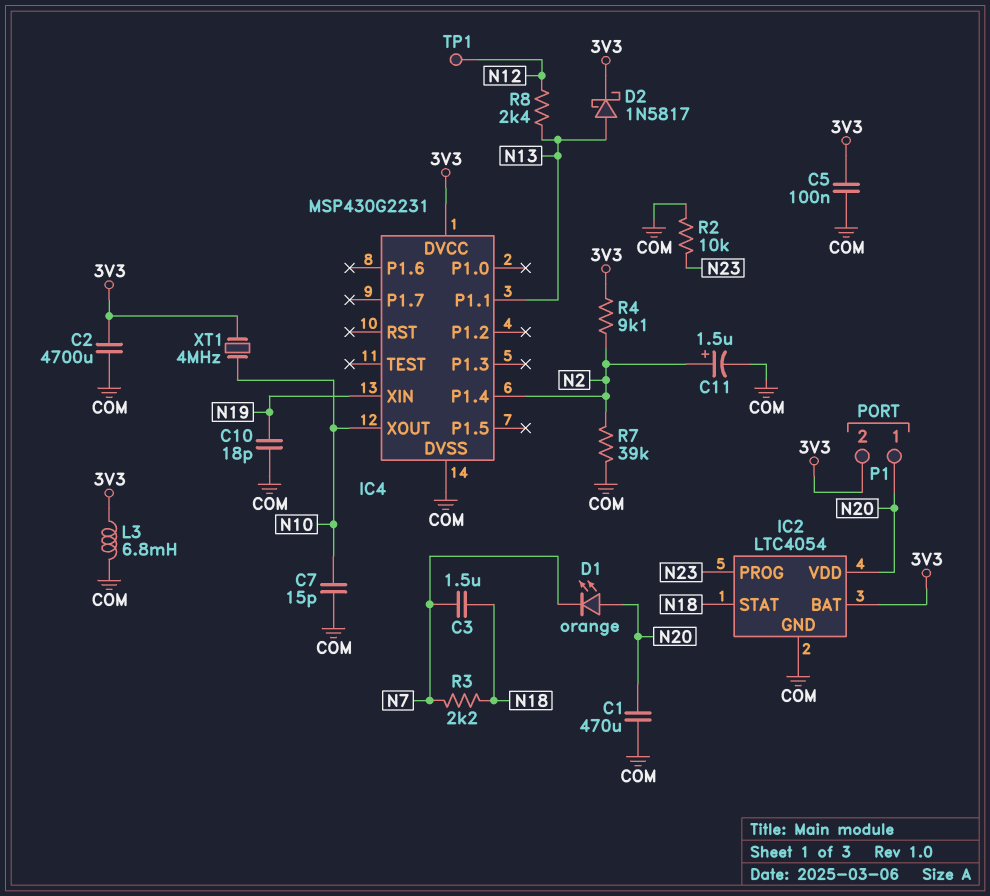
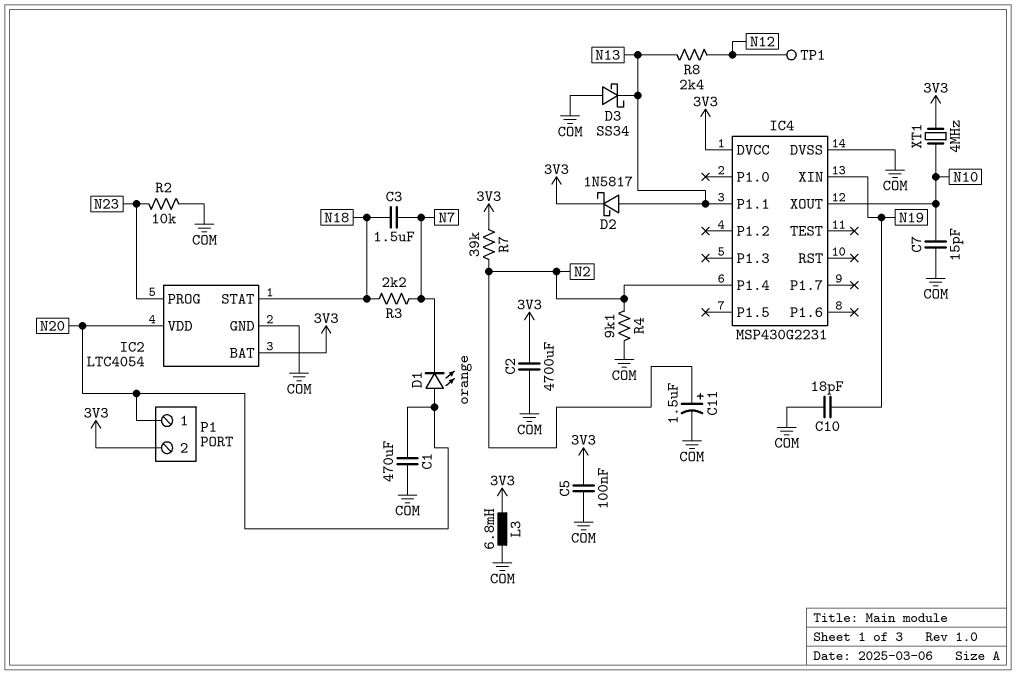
D3: none -> schottky SS34 (A COM, K N13)
R4: 9.1k (3V3, N2) -> 9.1k (COM, N2)
R7: 39k (COM, N2) -> 39k (3V3, N2)

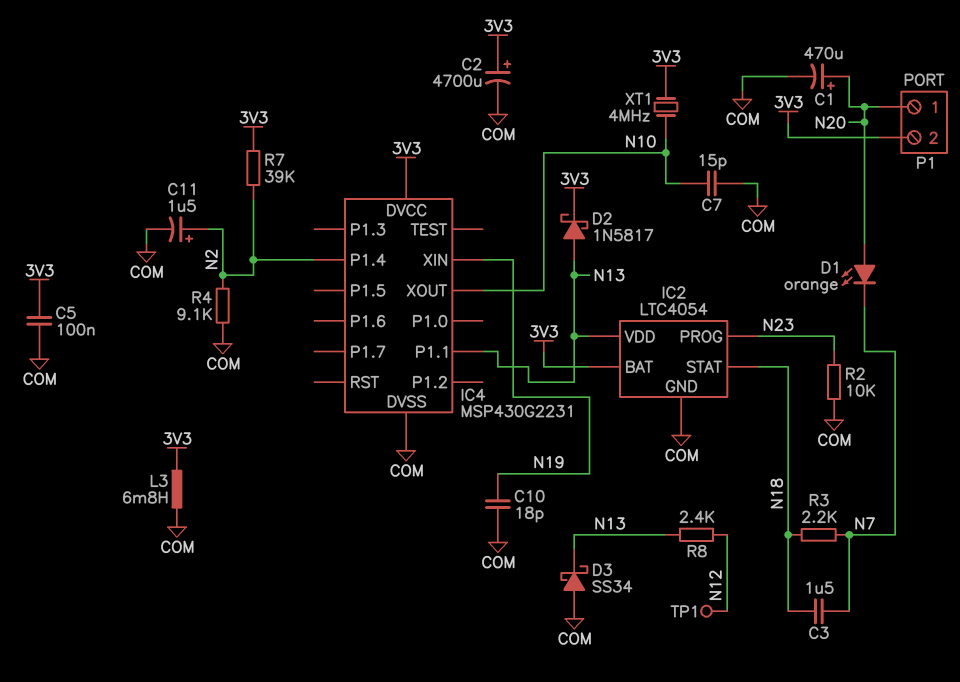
C1: 470uF (COM, N20) -> 470uF (plus N20, minus COM)
C2: 4700uF (3V3, COM) -> 4700uF (plus 3V3, minus COM)
IC2 pin VDD: N20 -> N13

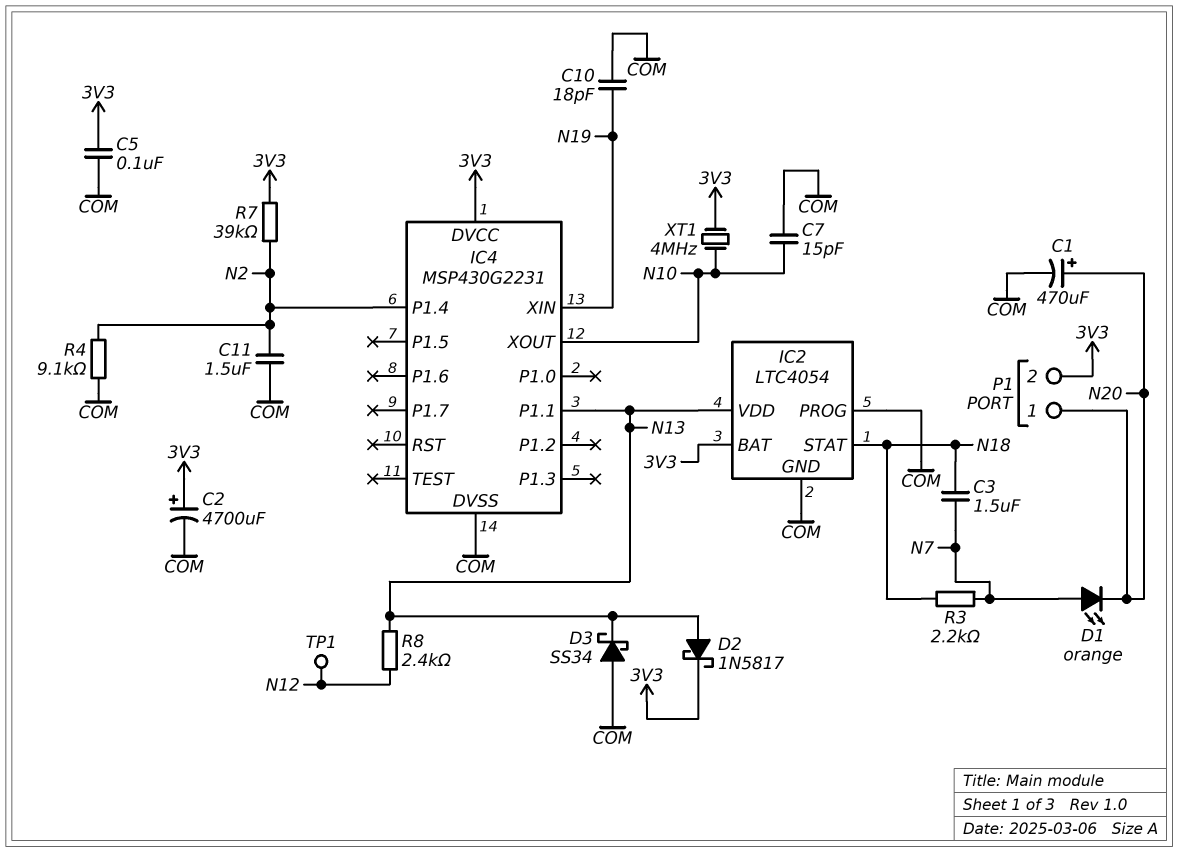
C11: 1.5uF (plus N2, minus COM) -> 1.5uF (COM, N2)
D1: LED orange (A N20, K N7) -> LED orange (A N7, K N20)
IC2 pin PROG: N23 -> COM
L3: 6.8mH (3V3, COM) -> none
R2: 10k (COM, N23) -> none

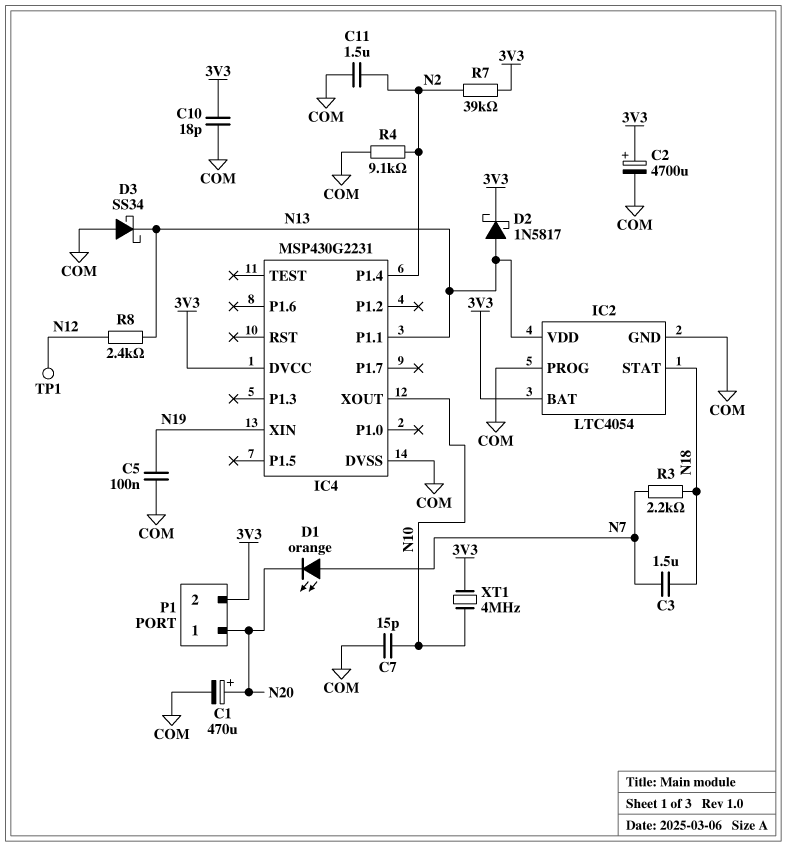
C5: 100nF (3V3, COM) -> 100nF (COM, N19)
C10: 18pF (COM, N19) -> 18pF (3V3, COM)

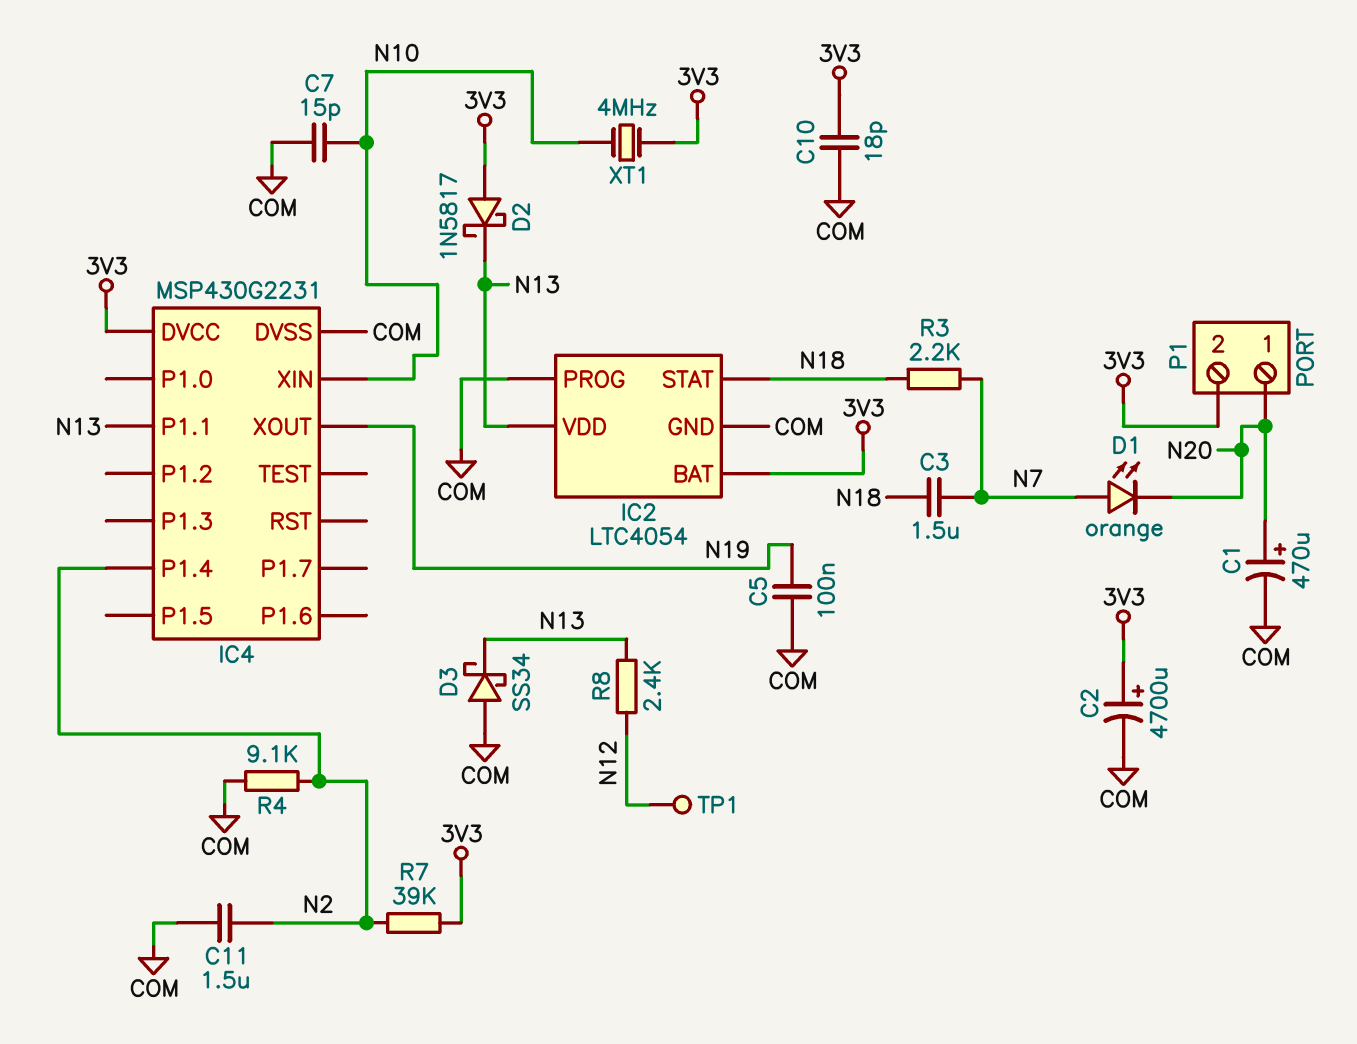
D2: schottky 1N5817 (A N13, K 3V3) -> schottky 1N5817 (A 3V3, K N13)
IC4 pin XIN: N19 -> N10
IC4 pin XOUT: N10 -> N19

